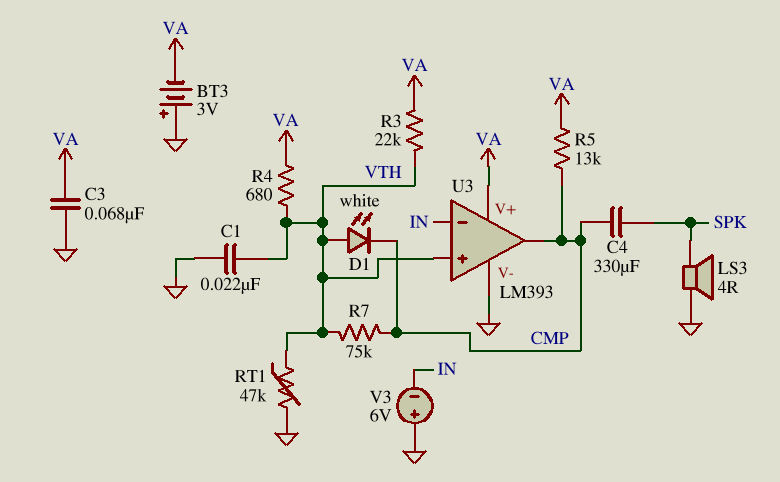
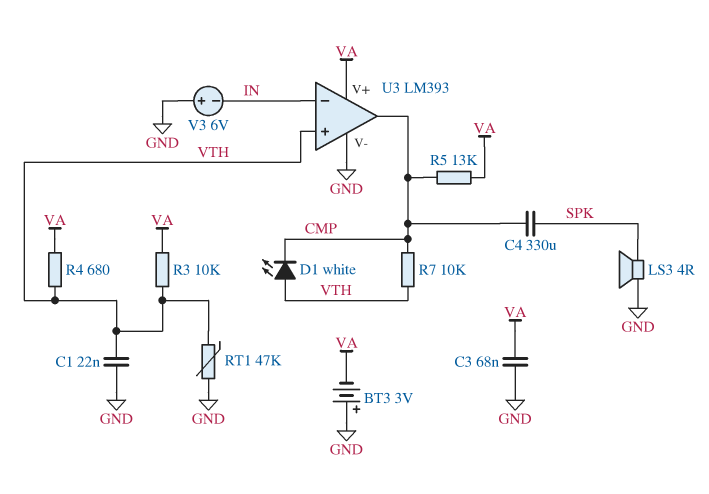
R3: 22k (VA, VTH) -> 10k (VA, VTH)
R7: 75k (CMP, VTH) -> 10k (CMP, VTH)

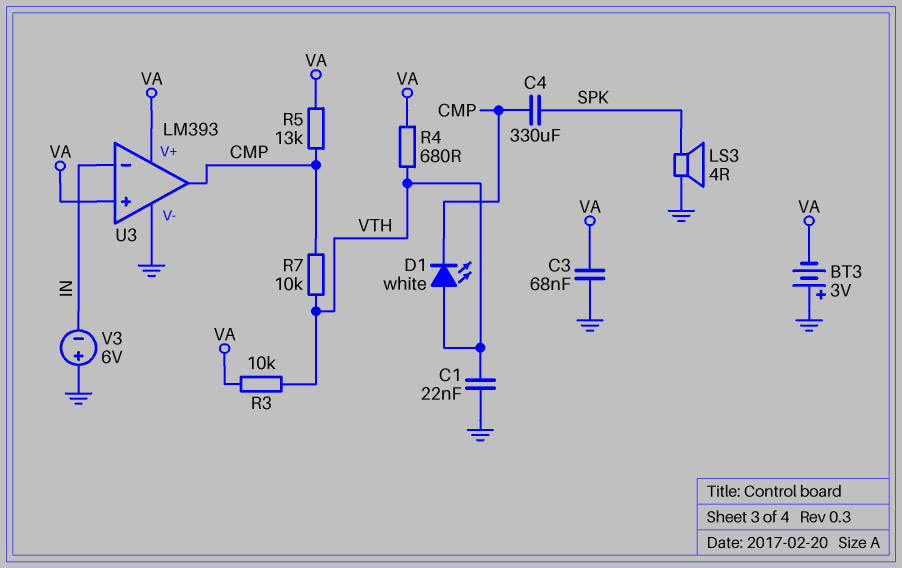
RT1: 47k (GND, VTH) -> none
U3 pin in+: VTH -> VA

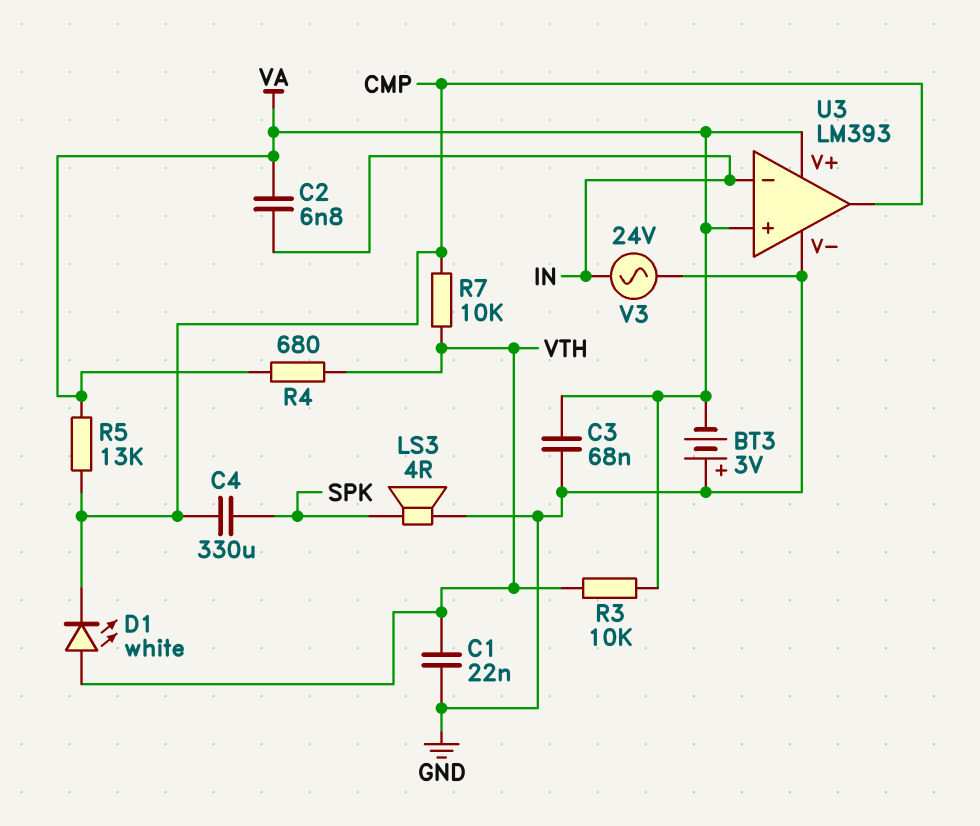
C2: none -> 6.8nF (IN, VA)
V3: 6V (plus GND, minus IN) -> AC 24V (GND, IN)

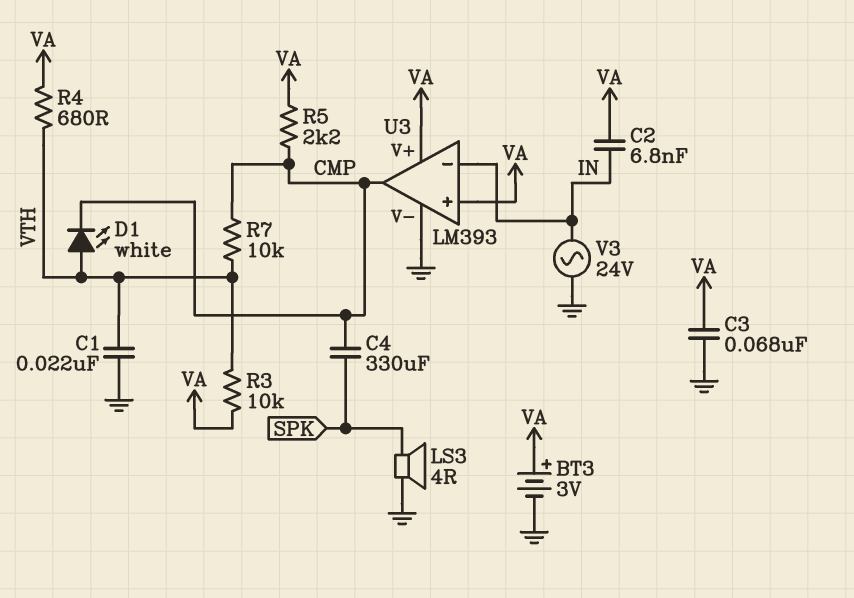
BT3: 3V (plus GND, minus VA) -> 3V (plus VA, minus GND)
R5: 13k (CMP, VA) -> 2.2k (CMP, VA)

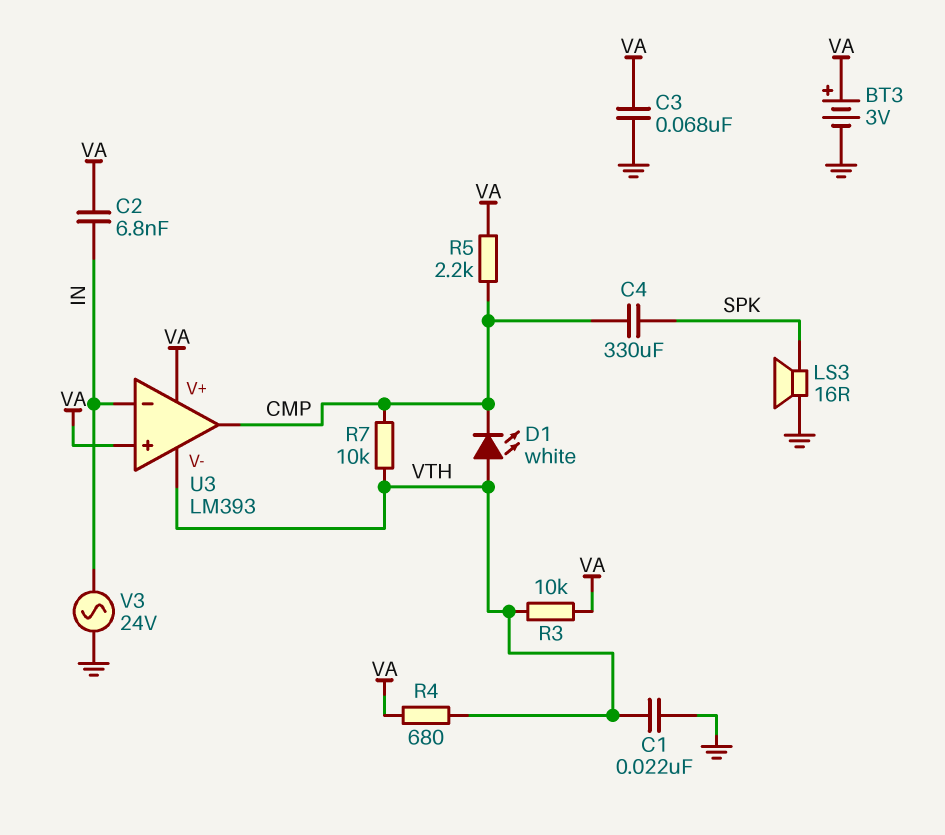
LS3: speaker 4R (GND, SPK) -> speaker 16R (GND, SPK)
U3 pin V-: GND -> VTH

